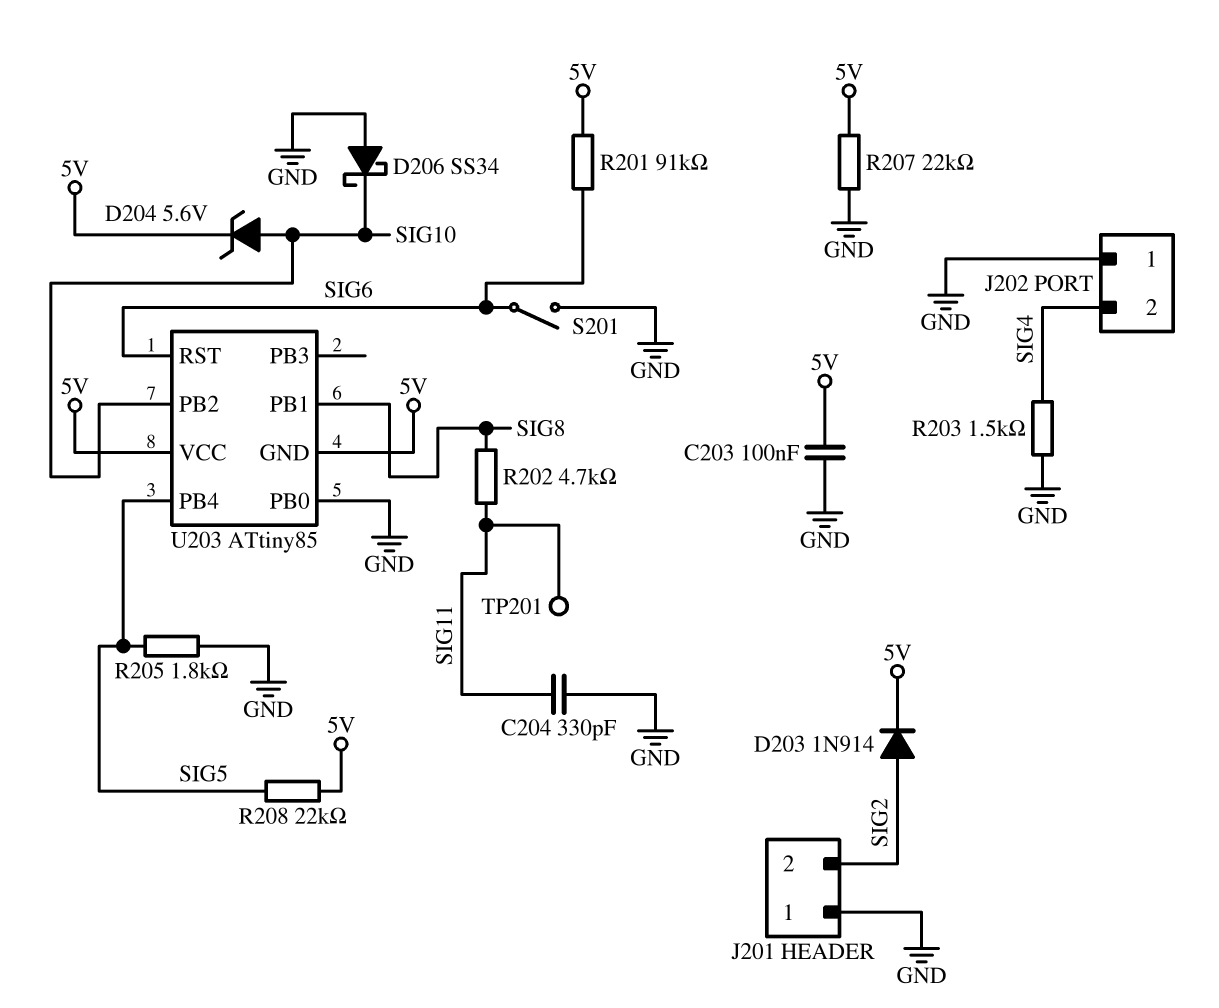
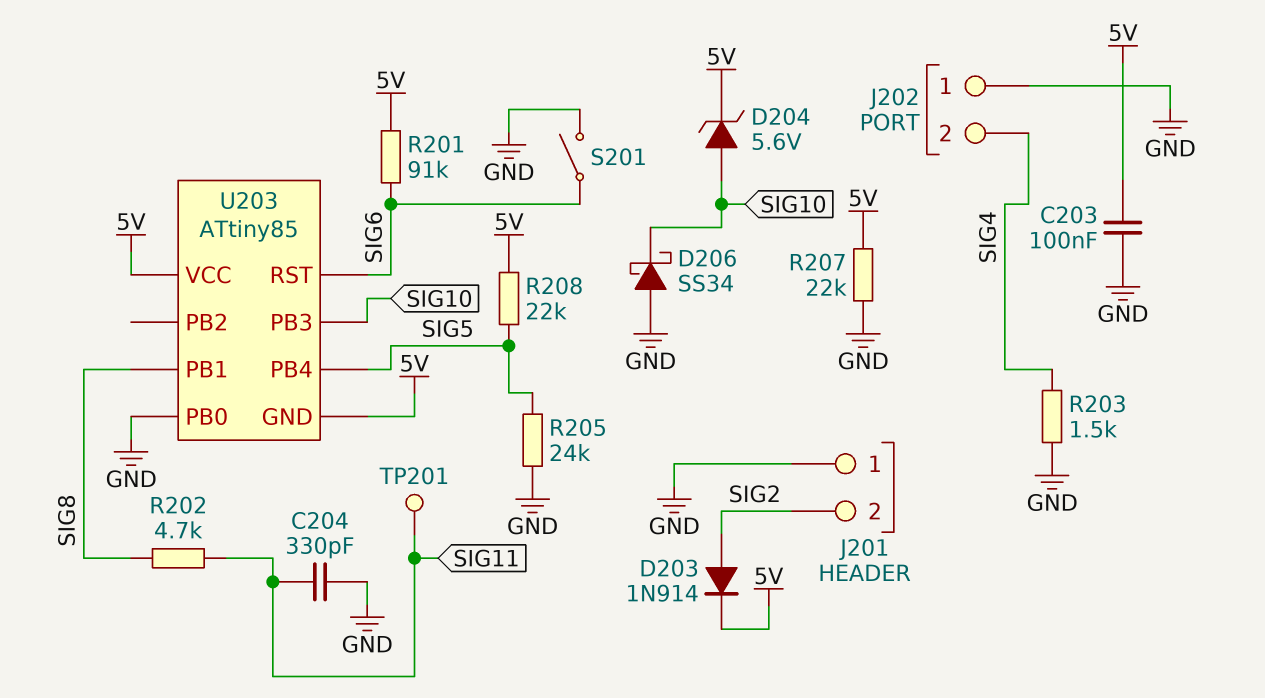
R205: 1.8k (GND, SIG5) -> 24k (GND, SIG5)
U203 pin PB2: SIG10 -> none
U203 pin PB3: none -> SIG10

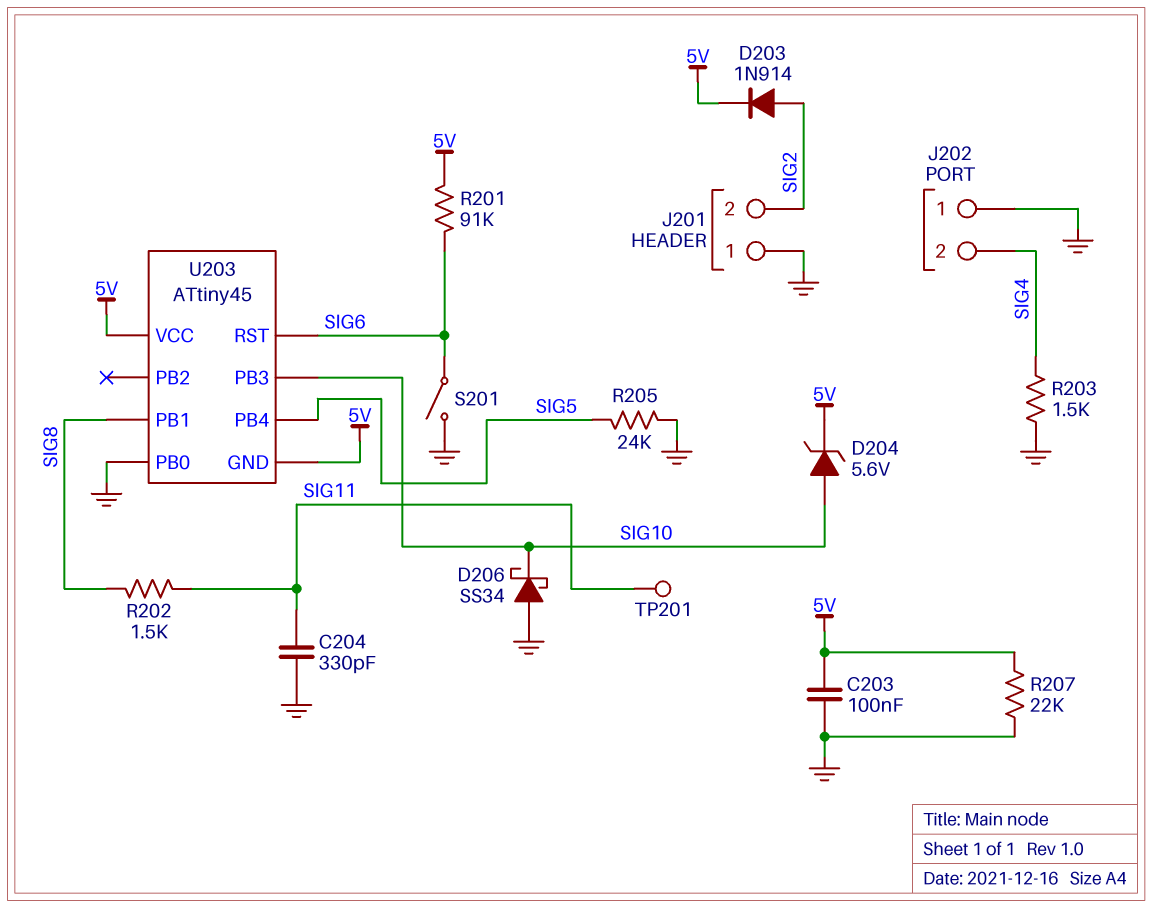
R202: 4.7k (SIG8, SIG11) -> 1.5k (SIG8, SIG11)
R208: 22k (5V, SIG5) -> none
U203: ATtiny85 -> ATtiny45

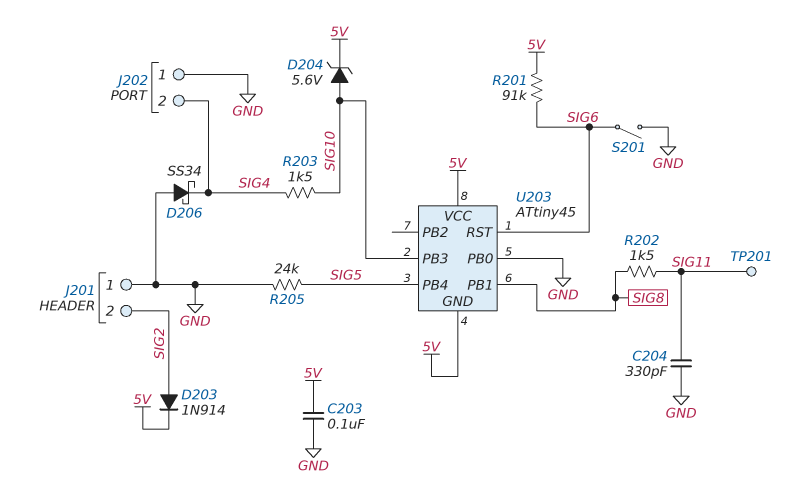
D206: schottky SS34 (A GND, K SIG10) -> schottky SS34 (A GND, K SIG4)
R203: 1.5k (GND, SIG4) -> 1.5k (SIG4, SIG10)
R207: 22k (5V, GND) -> none

